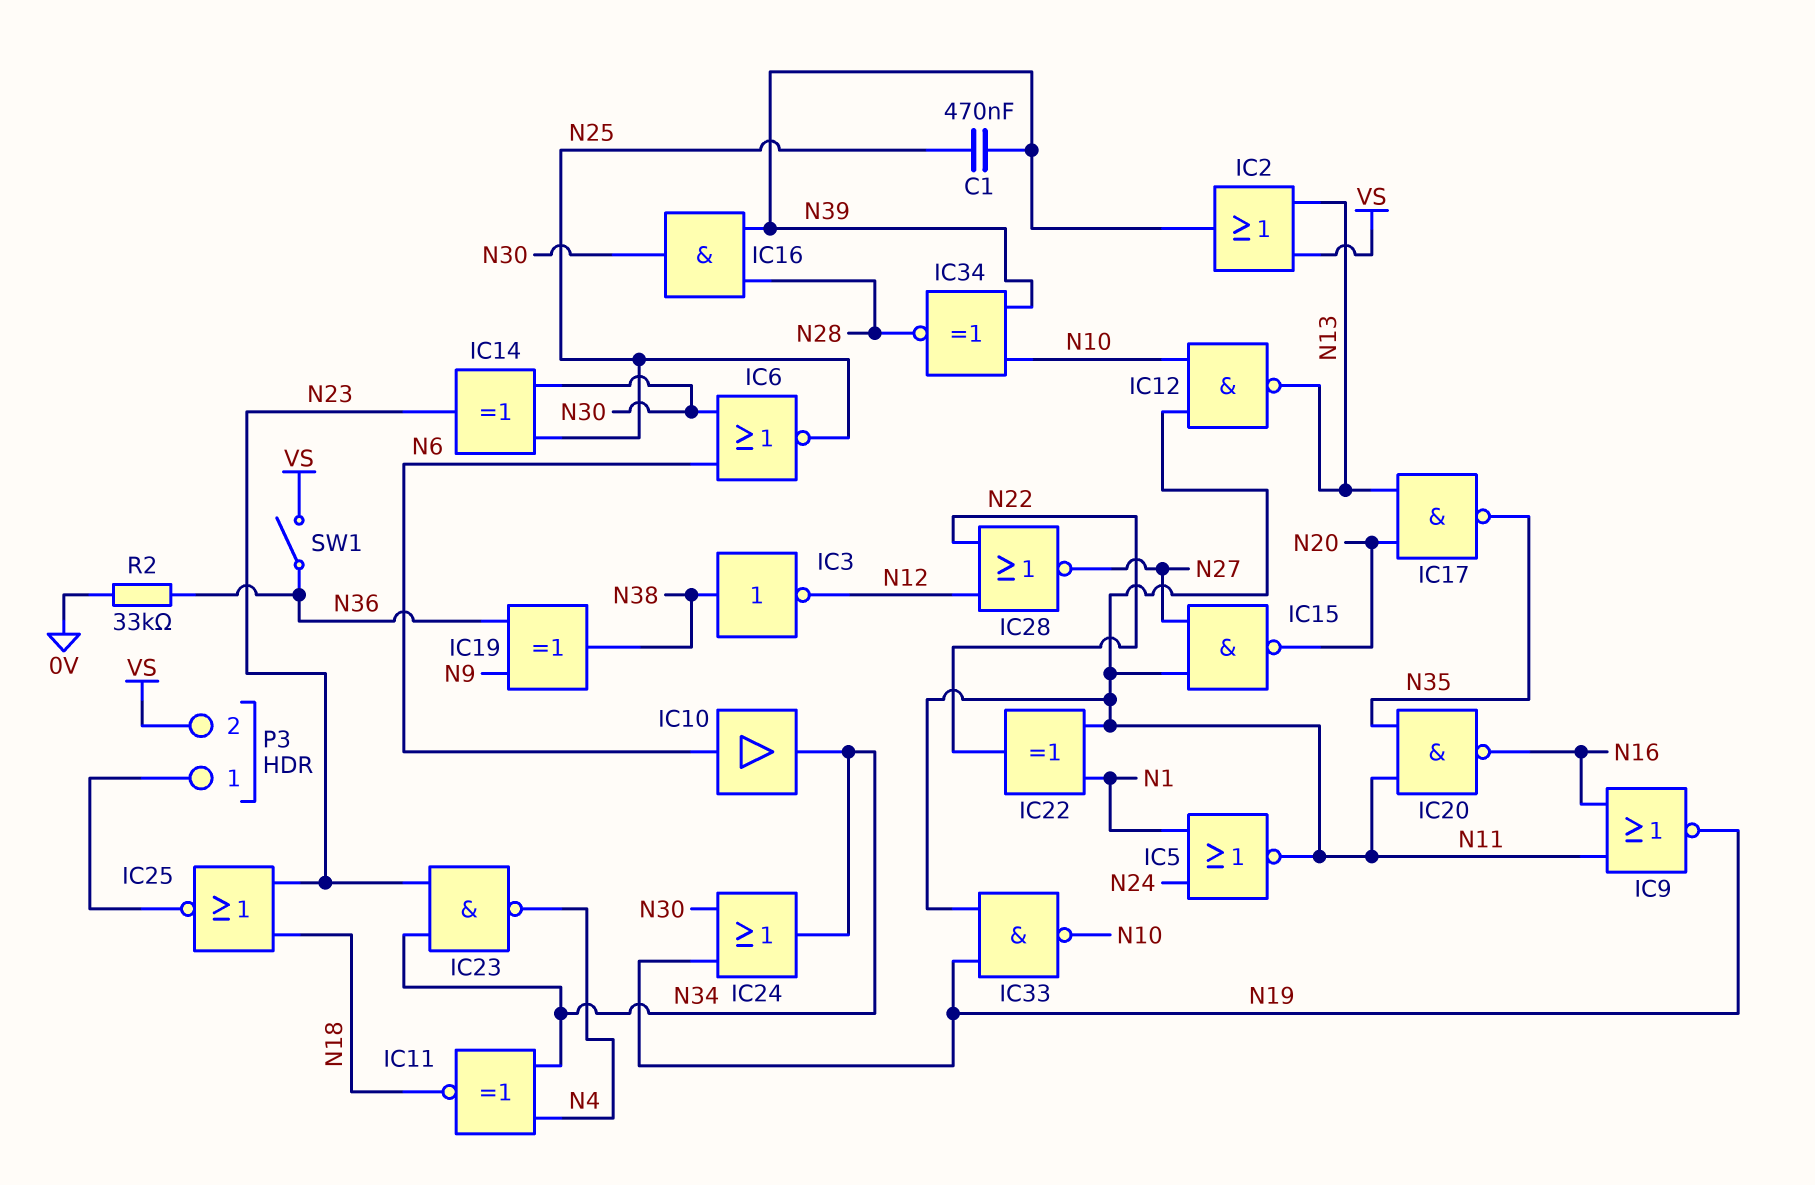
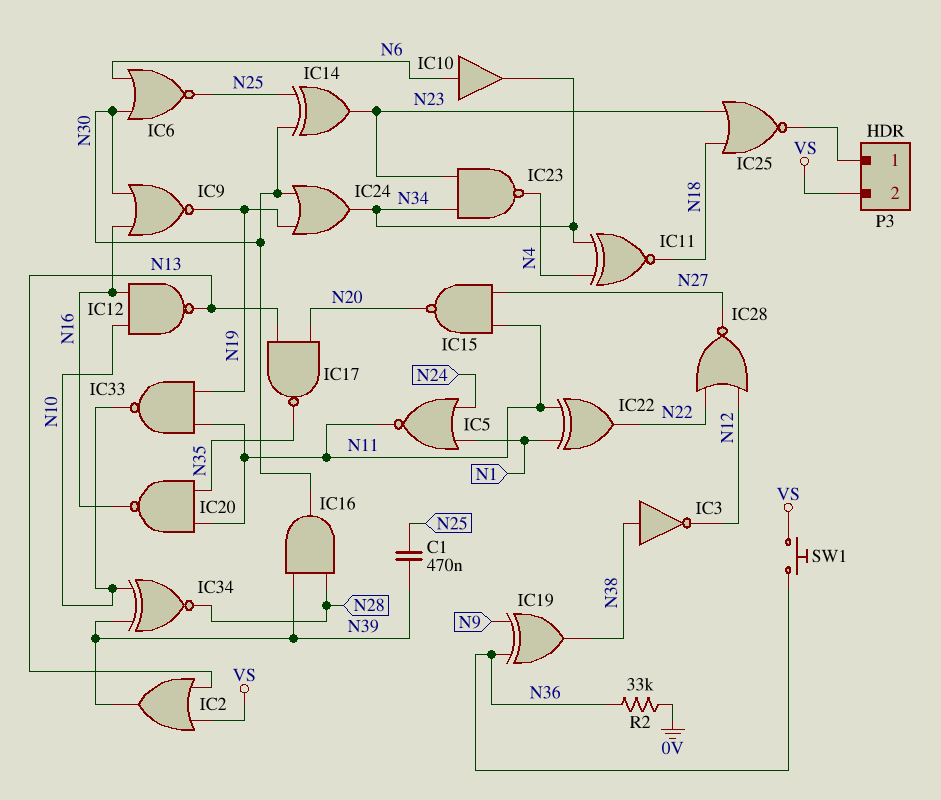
IC9: NOR (in N11, in N16, out N19) -> NOR (in N16, in N30, out N19)
IC12: NAND (in N10, in N11, out N13) -> NAND (in N10, in N16, out N13)
SW1: switch (N36, VS) -> button (N36, VS)

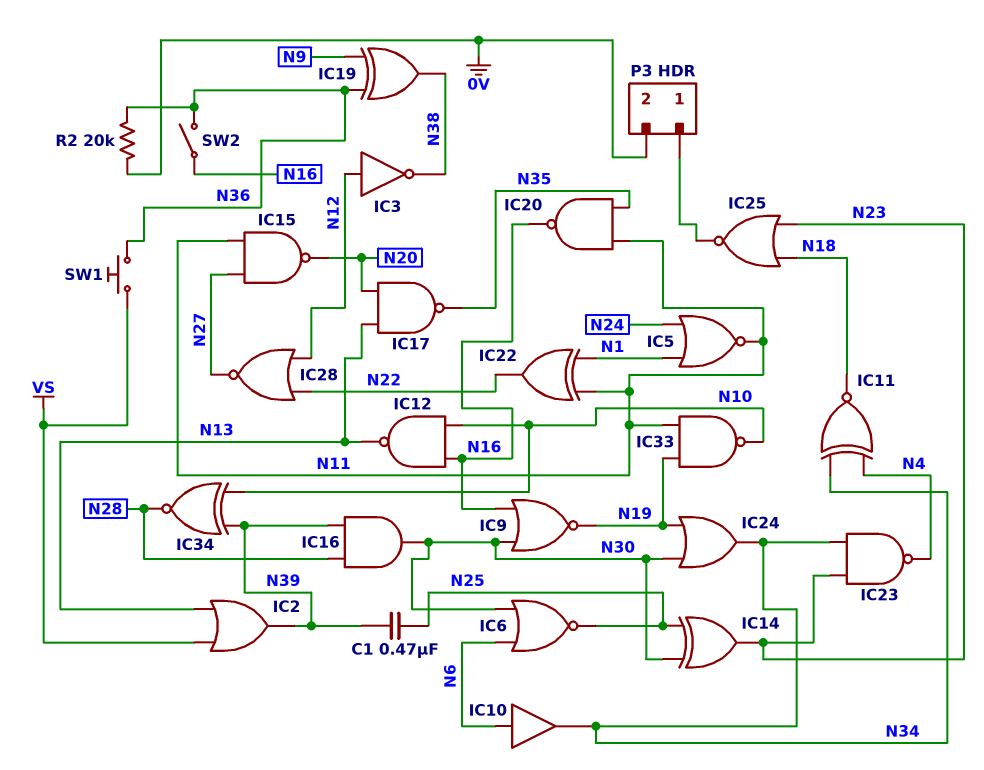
IC3: NOT (in N38, out N12) -> NOT (in N12, out N38)
P3 pin 2: VS -> 0V
R2: 33k (0V, N36) -> 20k (0V, N36)
SW2: none -> switch (N16, N36)

